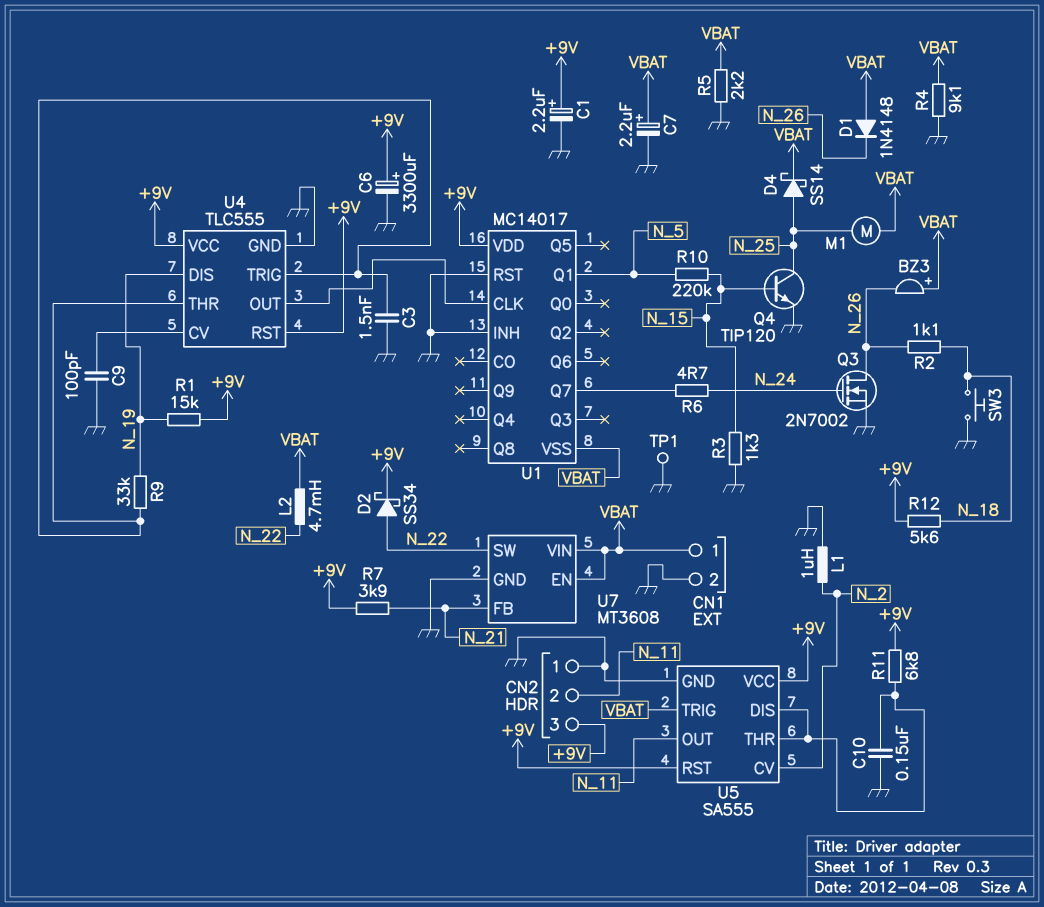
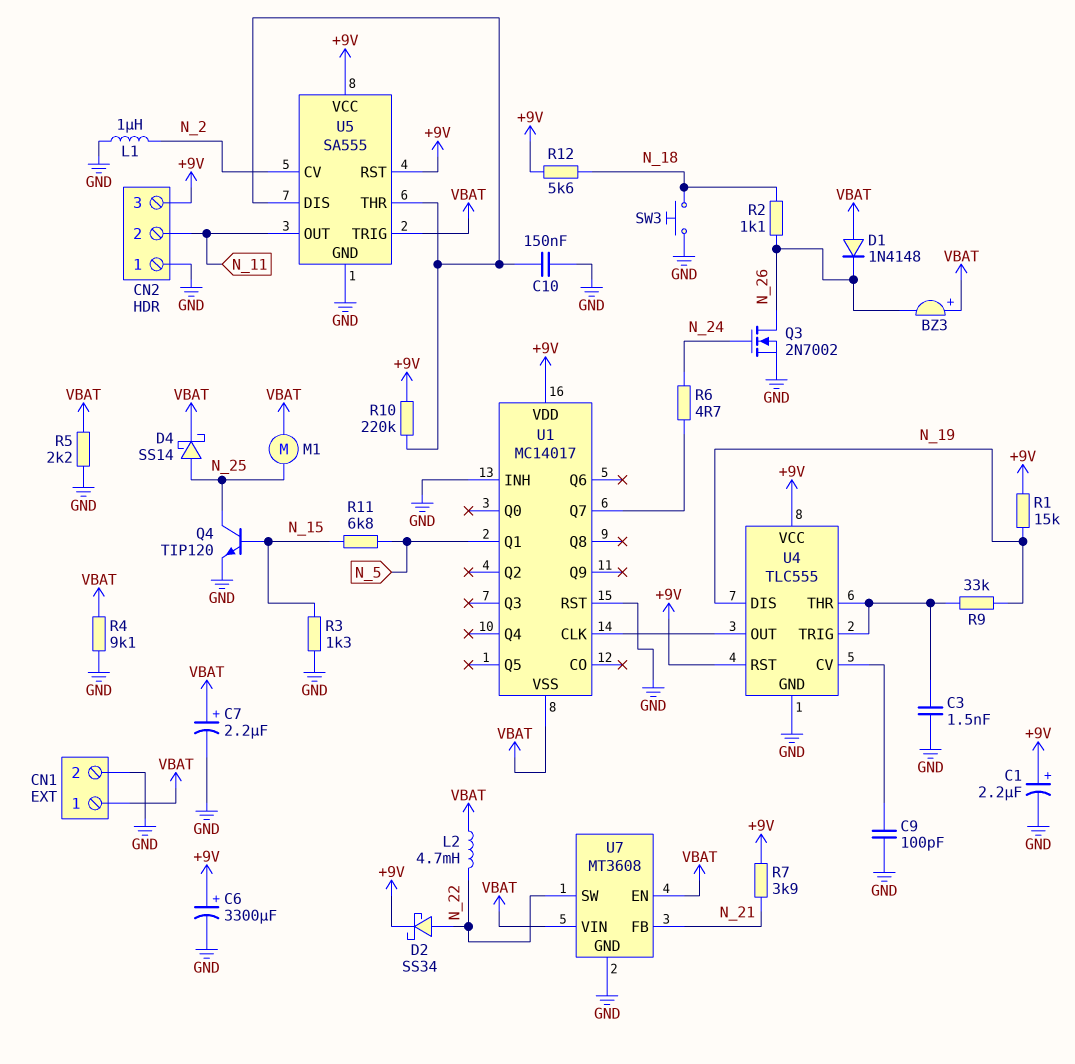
R10: 220k (N_5, N_15) -> 220k (+9V, U5/DIS)
R11: 6.8k (+9V, U5/DIS) -> 6.8k (N_5, N_15)
TP1: test point (GND) -> none

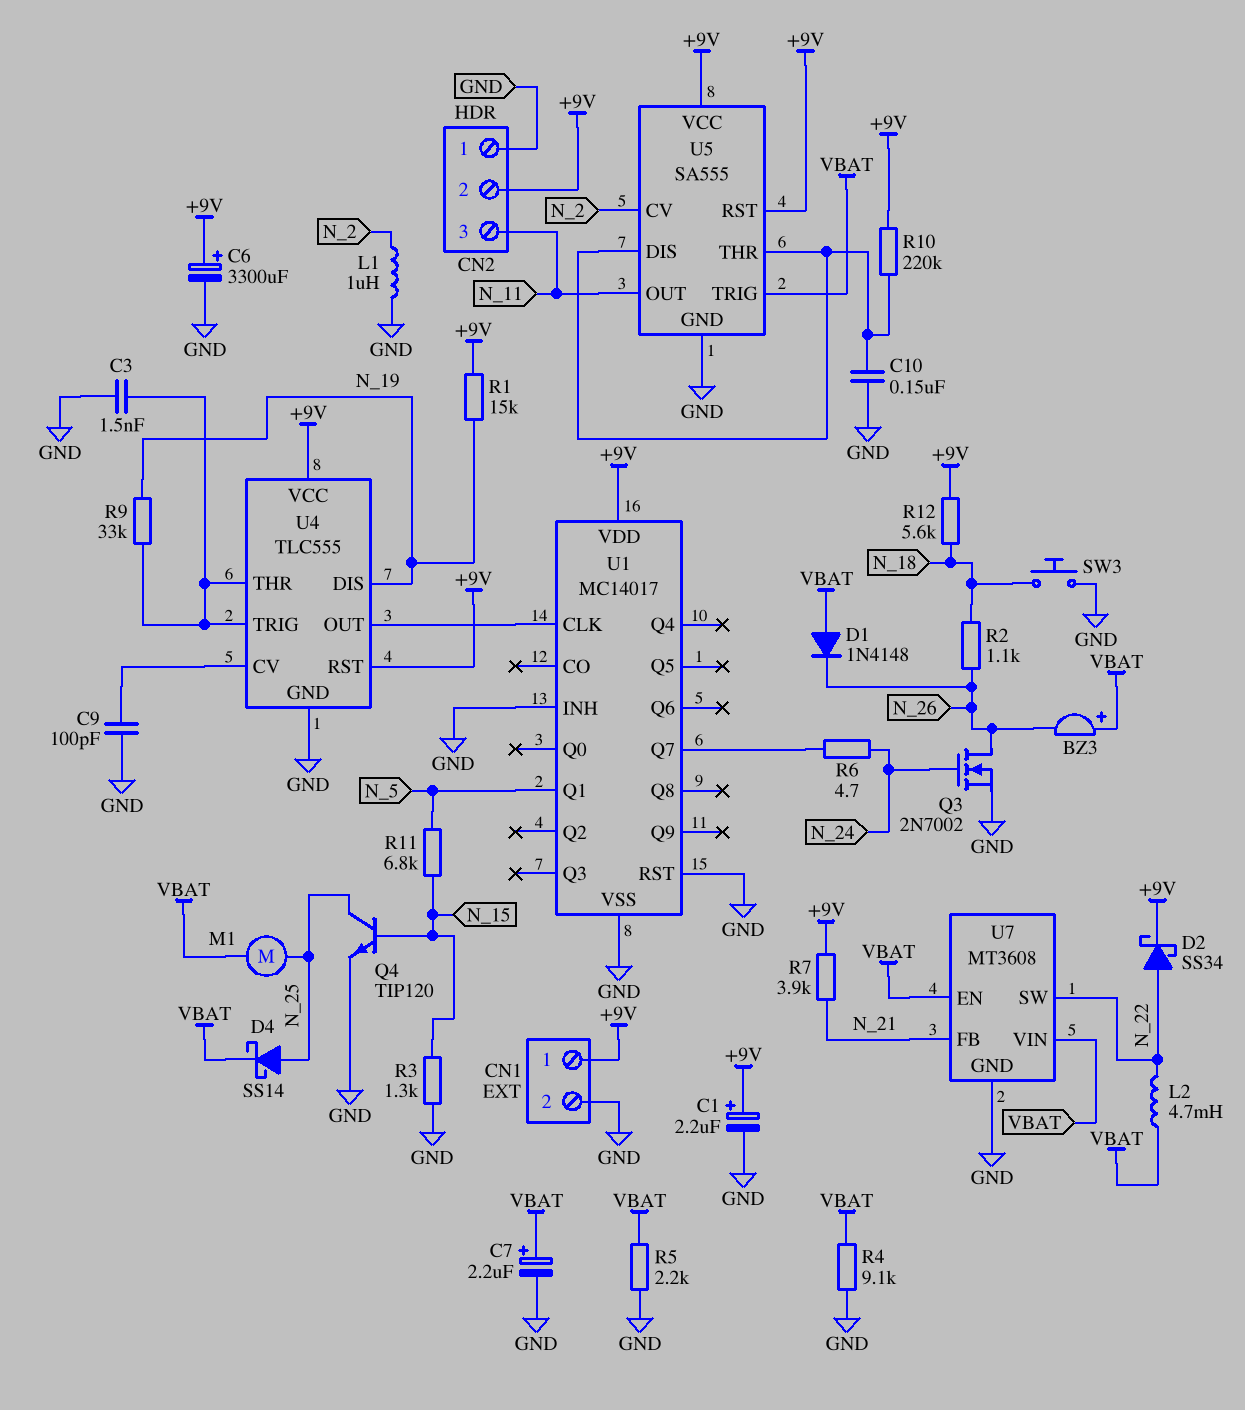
CN1 pin 1: VBAT -> +9V
CN2 pin 2: N_11 -> +9V
CN2 pin 3: +9V -> N_11
U1 pin VSS: VBAT -> GND

